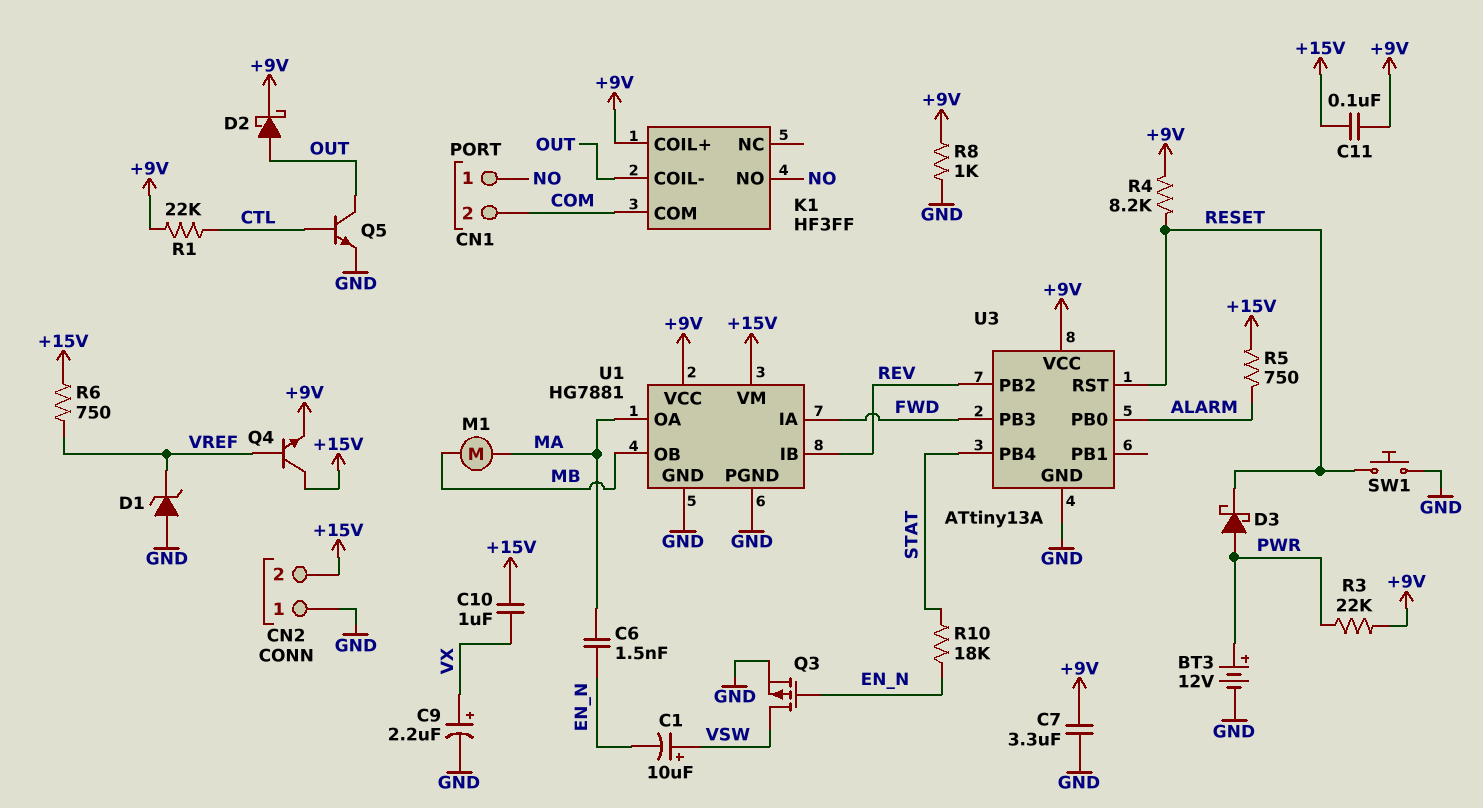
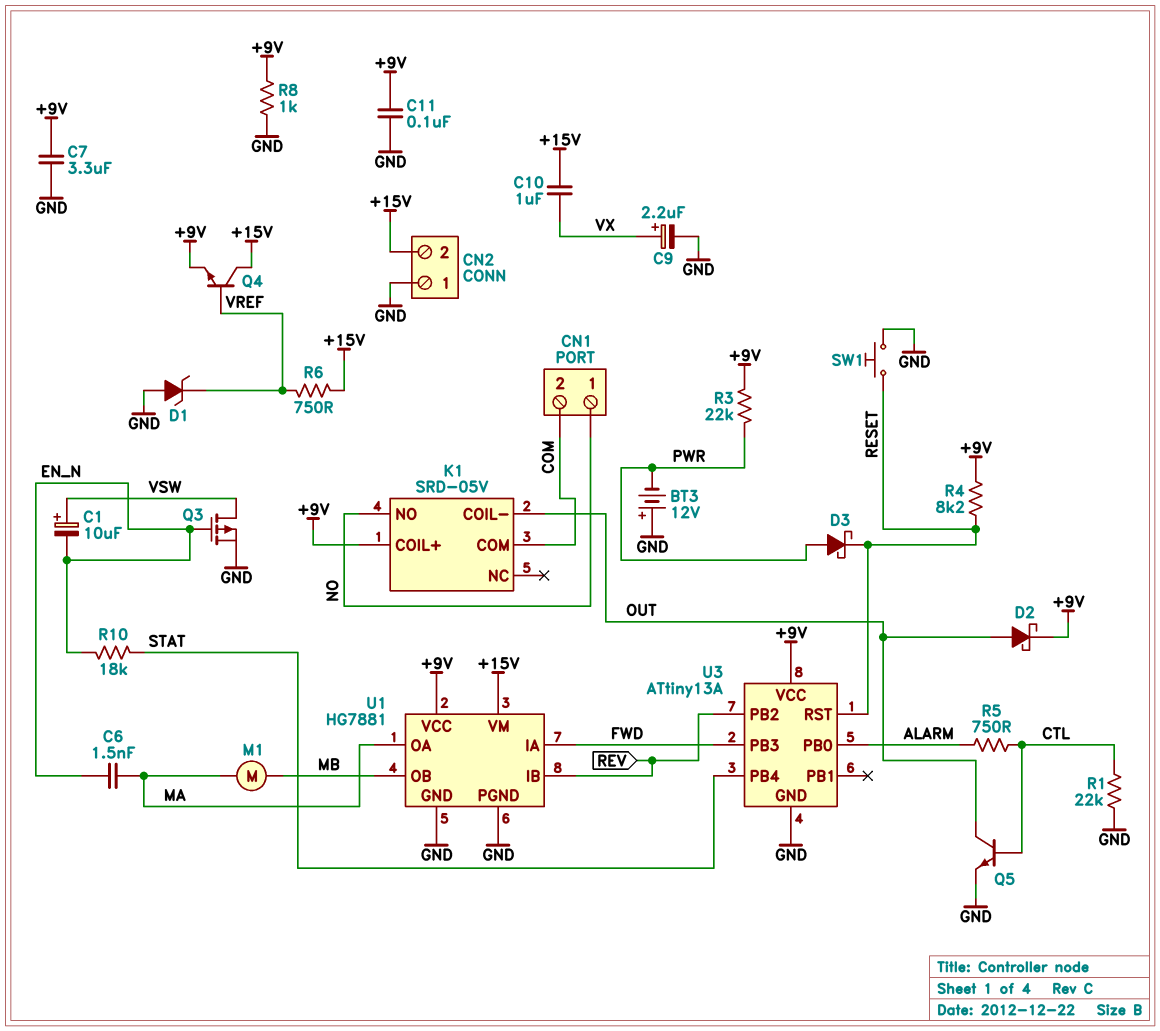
BT3: 12V (plus PWR, minus GND) -> 12V (plus GND, minus PWR)
C11: 100nF (+9V, +15V) -> 100nF (+9V, GND)
K1: HF3FF -> SRD-05V
R1: 22k (+9V, CTL) -> 22k (CTL, GND)
R5: 750 (+15V, ALARM) -> 750 (ALARM, CTL)

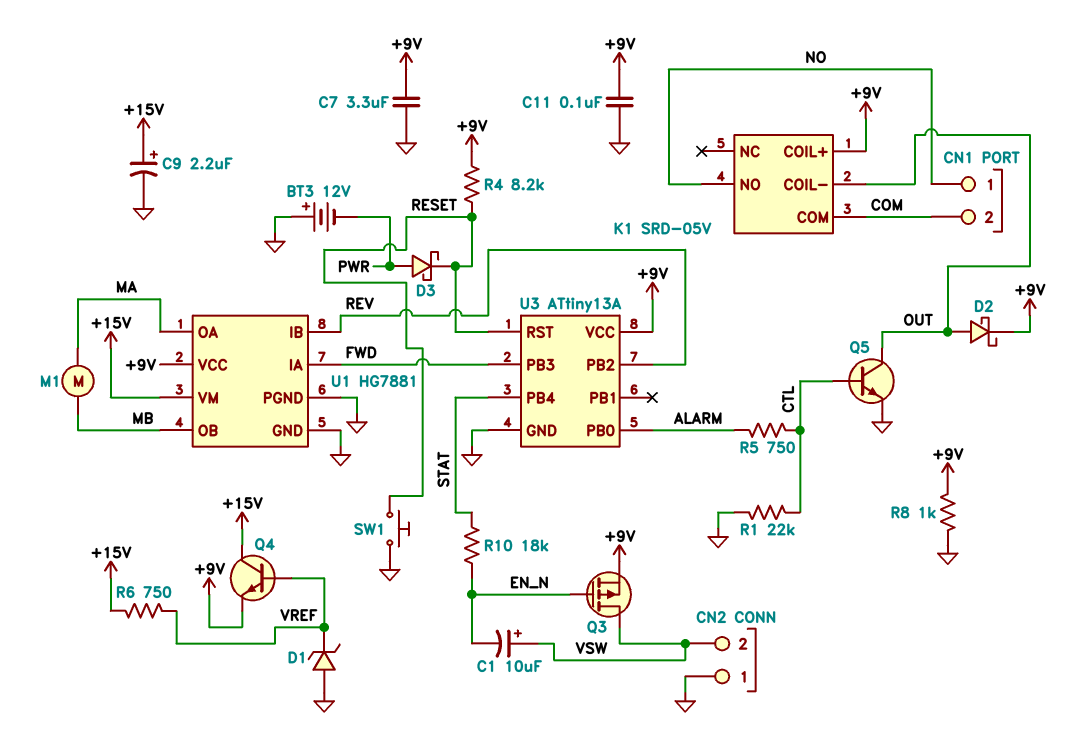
C6: 1.5nF (EN_N, MA) -> none
C9: 2.2uF (plus VX, minus GND) -> 2.2uF (plus +15V, minus GND)
C10: 1uF (+15V, VX) -> none
CN2 pin 2: +15V -> VSW
Q3: PMOS (G EN_N, D VSW, S GND) -> PMOS (G EN_N, D VSW, S +9V)
R3: 22k (+9V, PWR) -> none

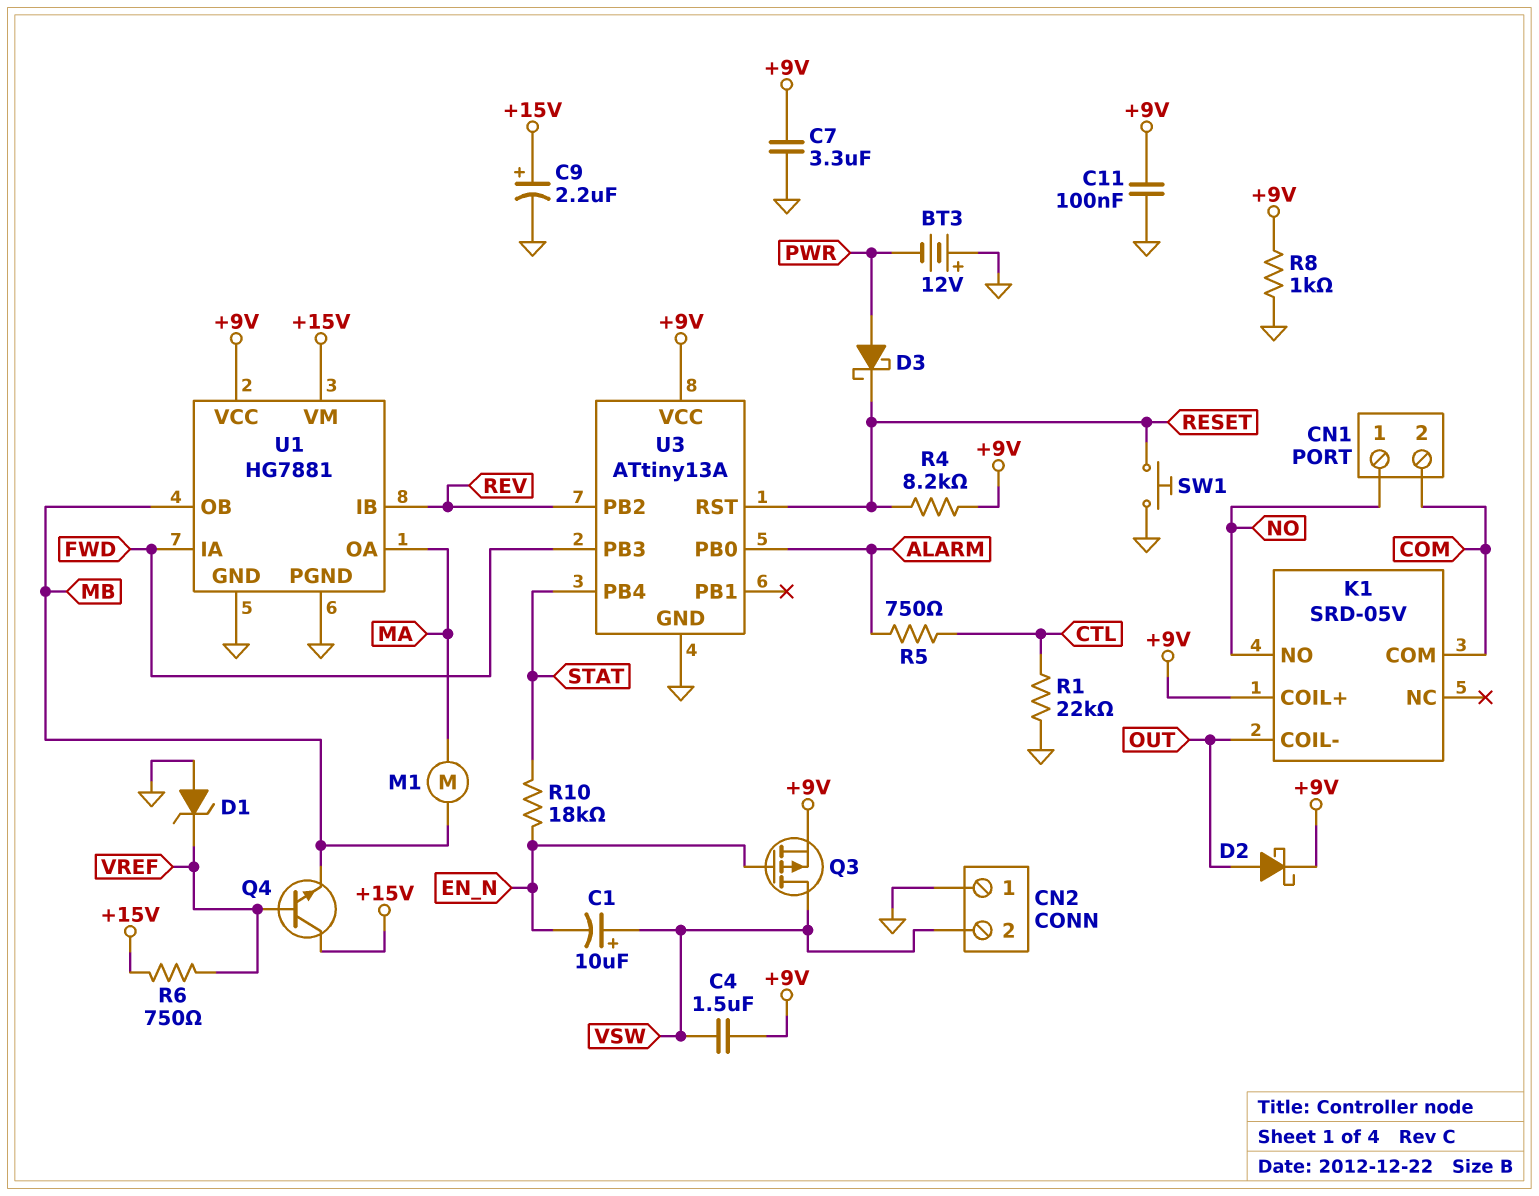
C4: none -> 1.5uF (+9V, VSW)
Q4: NPN (B VREF, C +15V, E +9V) -> NPN (B VREF, C +15V, E MB)
Q5: NPN (B CTL, C OUT, E GND) -> none

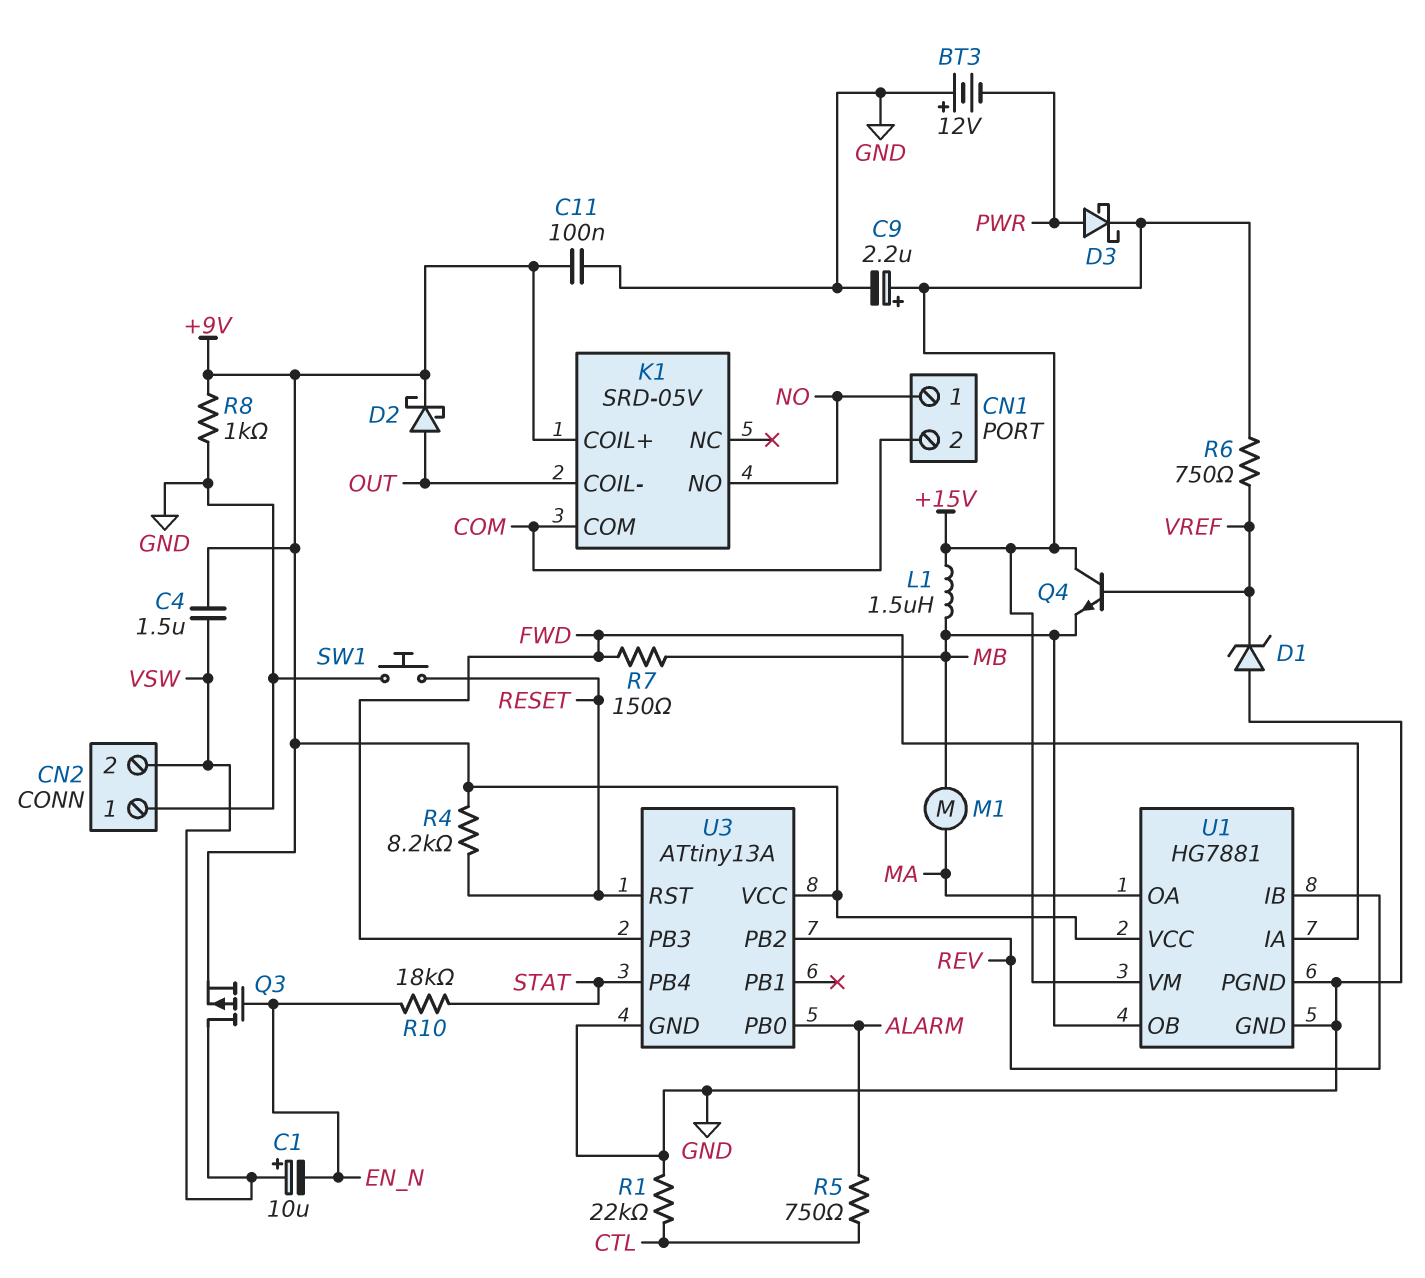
C7: 3.3uF (+9V, GND) -> none
D3: schottky (A PWR, K RESET) -> schottky (A PWR, K +15V)
L1: none -> 1.5uH (+15V, MB)
R7: none -> 150 (FWD, MB)

